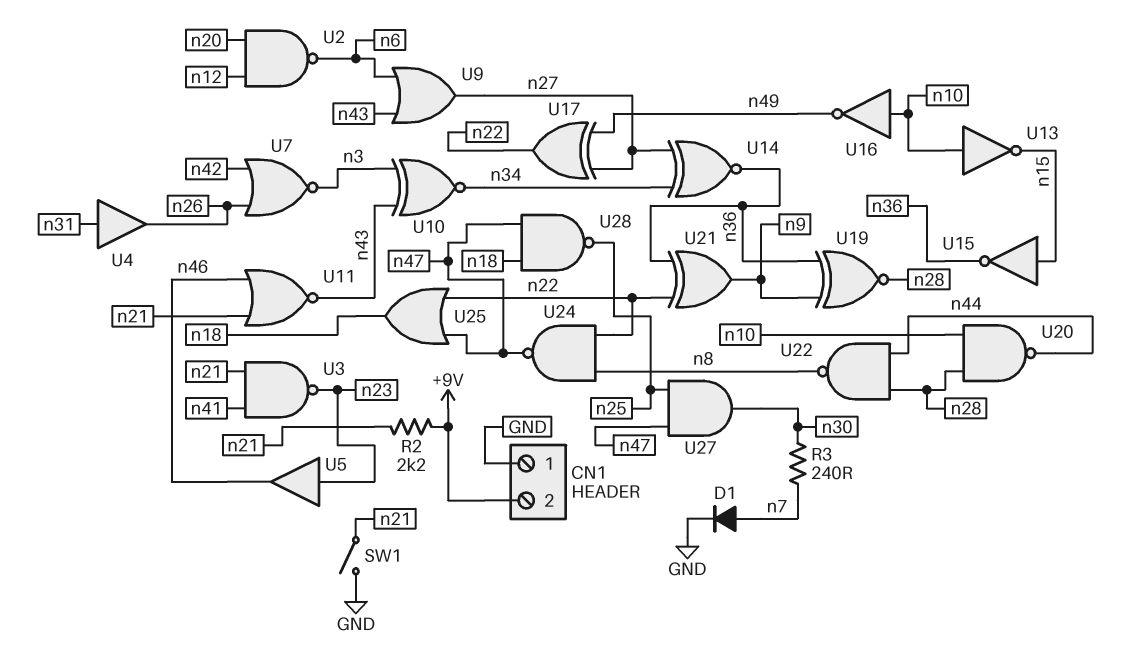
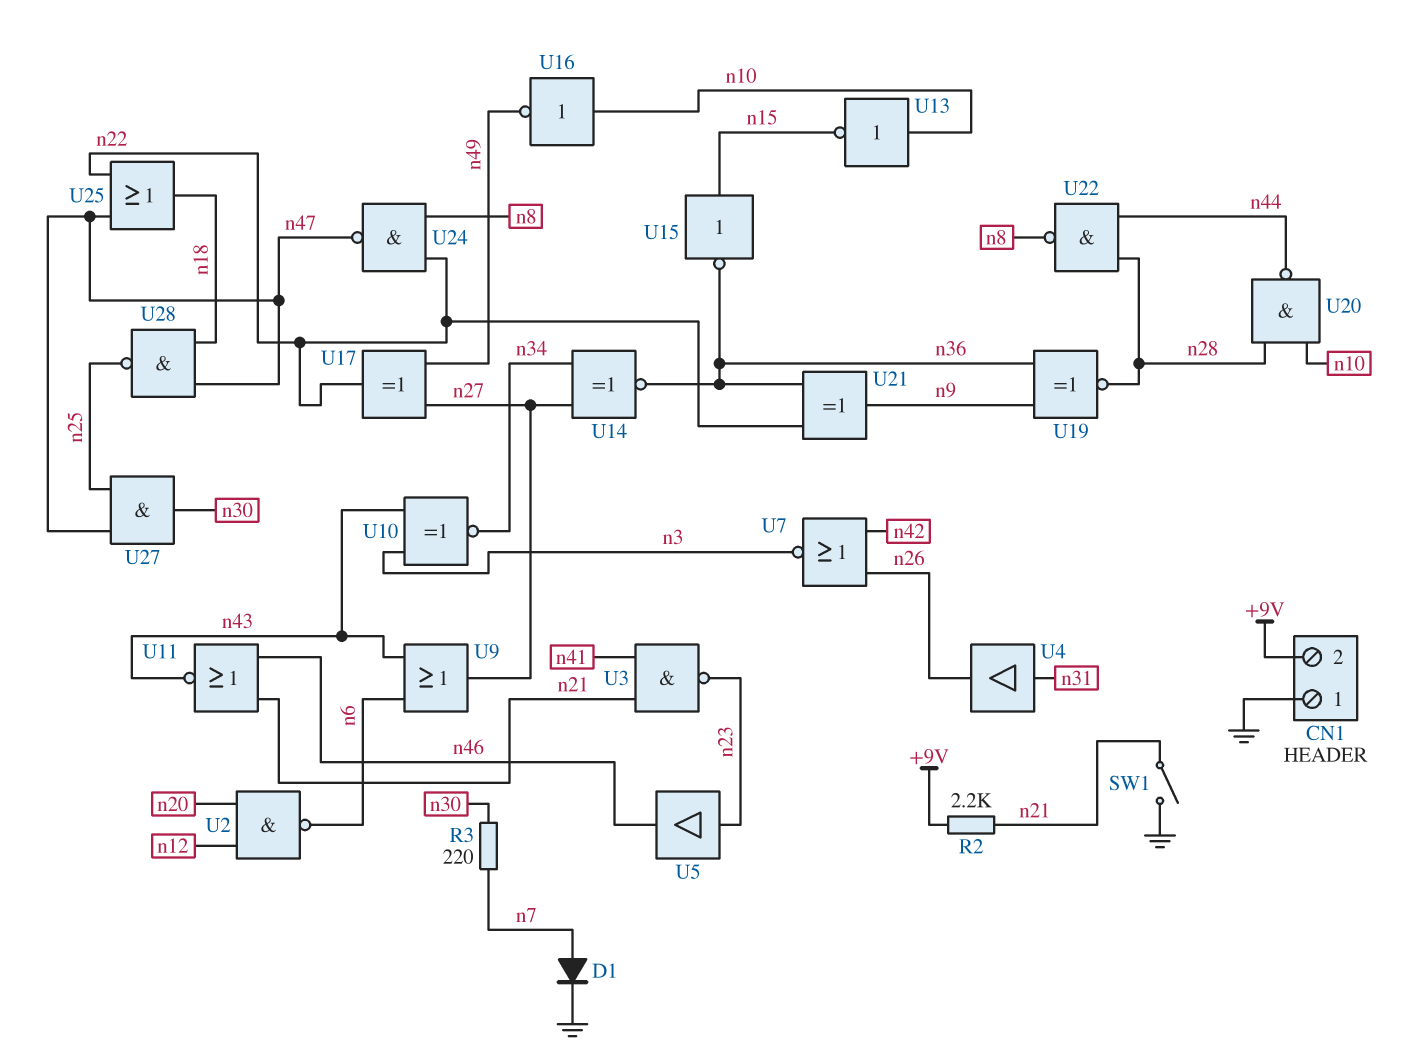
R3: 240 (n7, n30) -> 220 (n7, n30)

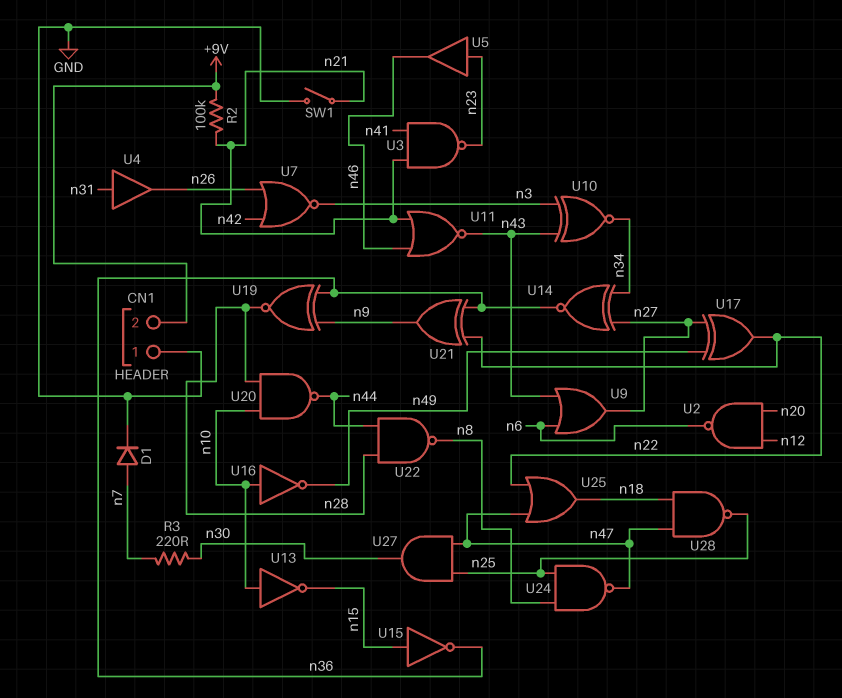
R2: 2.2k (+9V, n21) -> 100k (+9V, n21)
U24: NAND (in n8, in n22, out n47) -> NAND (in n8, in n25, out n47)

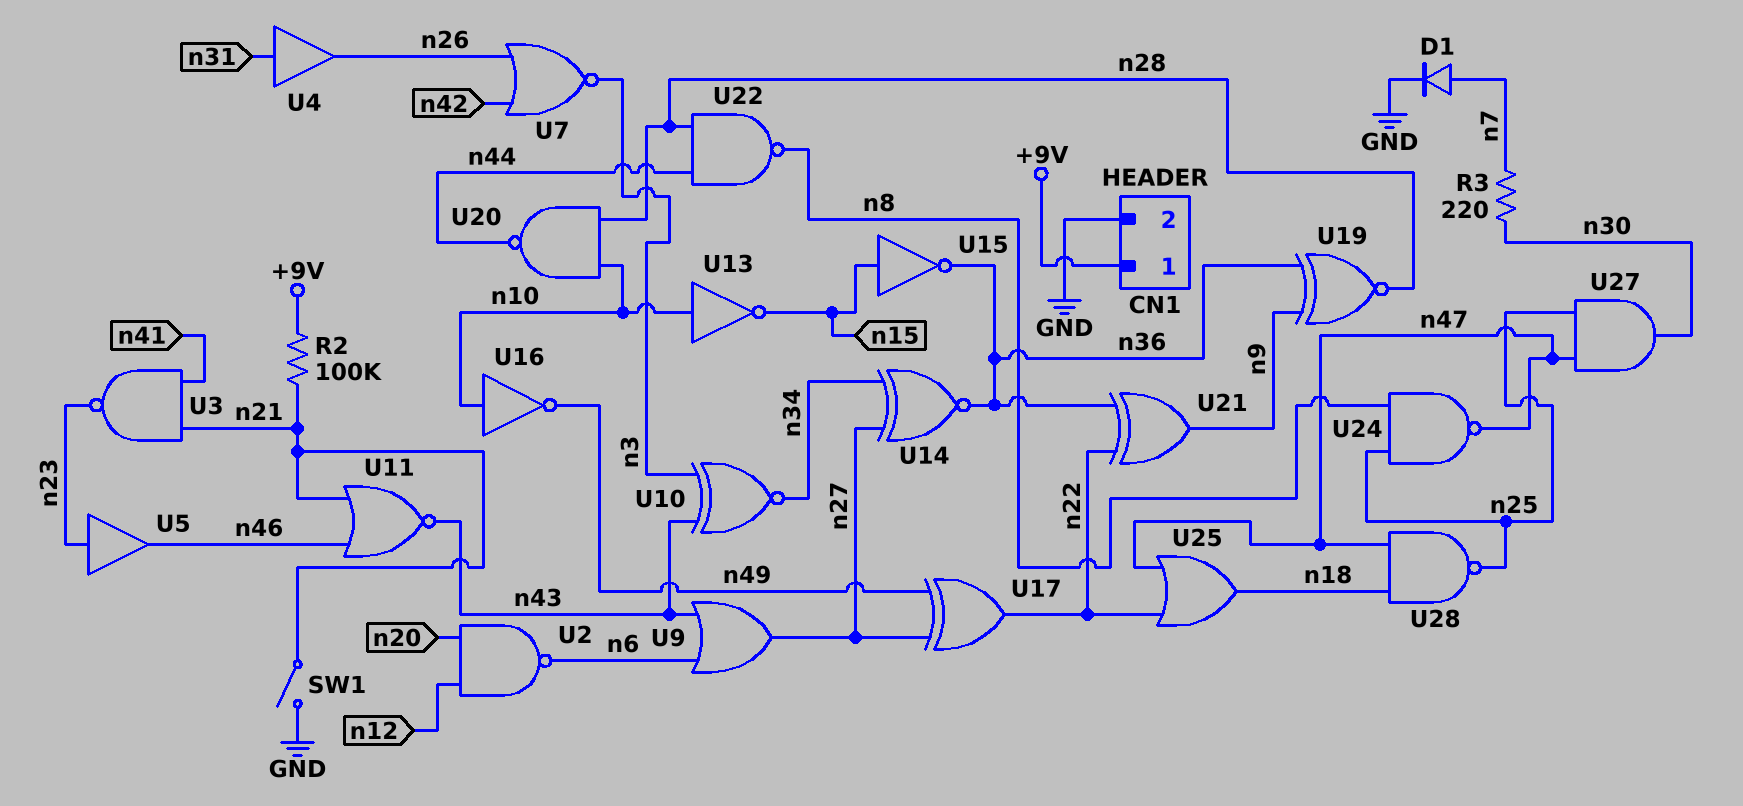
CN1 pin 1: GND -> +9V
CN1 pin 2: +9V -> GND

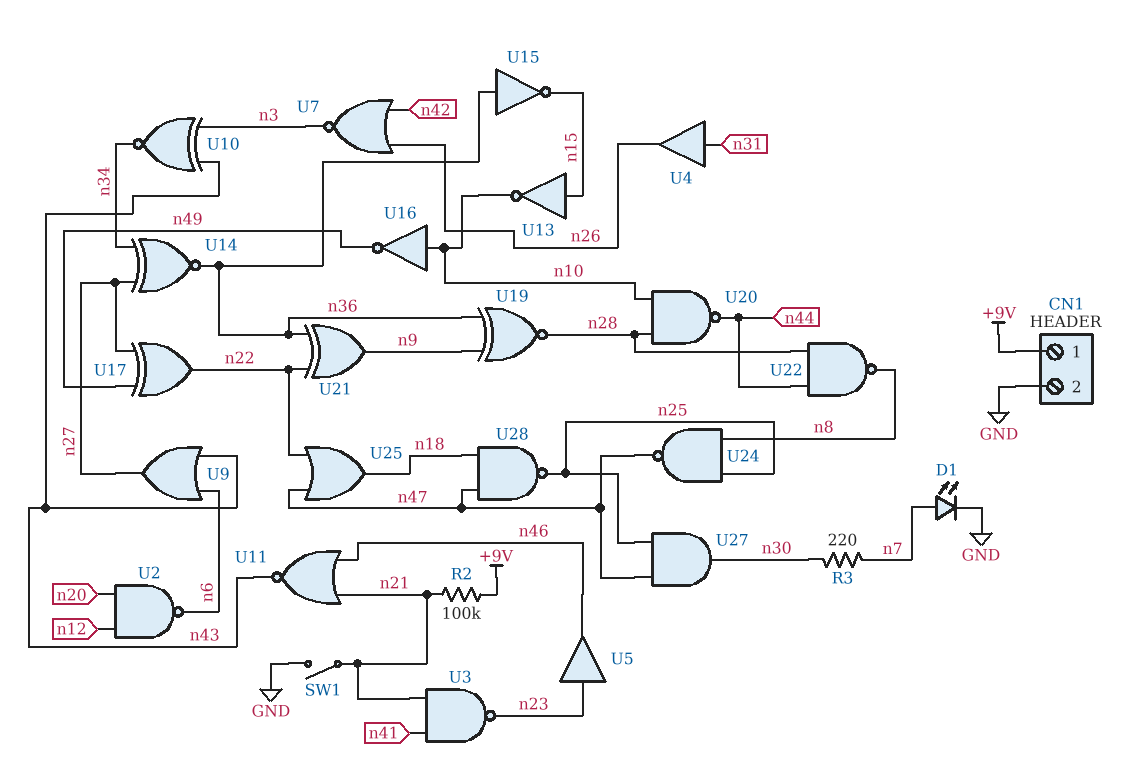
D1: diode (A n7, K GND) -> LED (A n7, K GND)
U13: NOT (in n10, out n15) -> NOT (in n15, out n10)
U15: NOT (in n15, out n36) -> NOT (in n36, out n15)

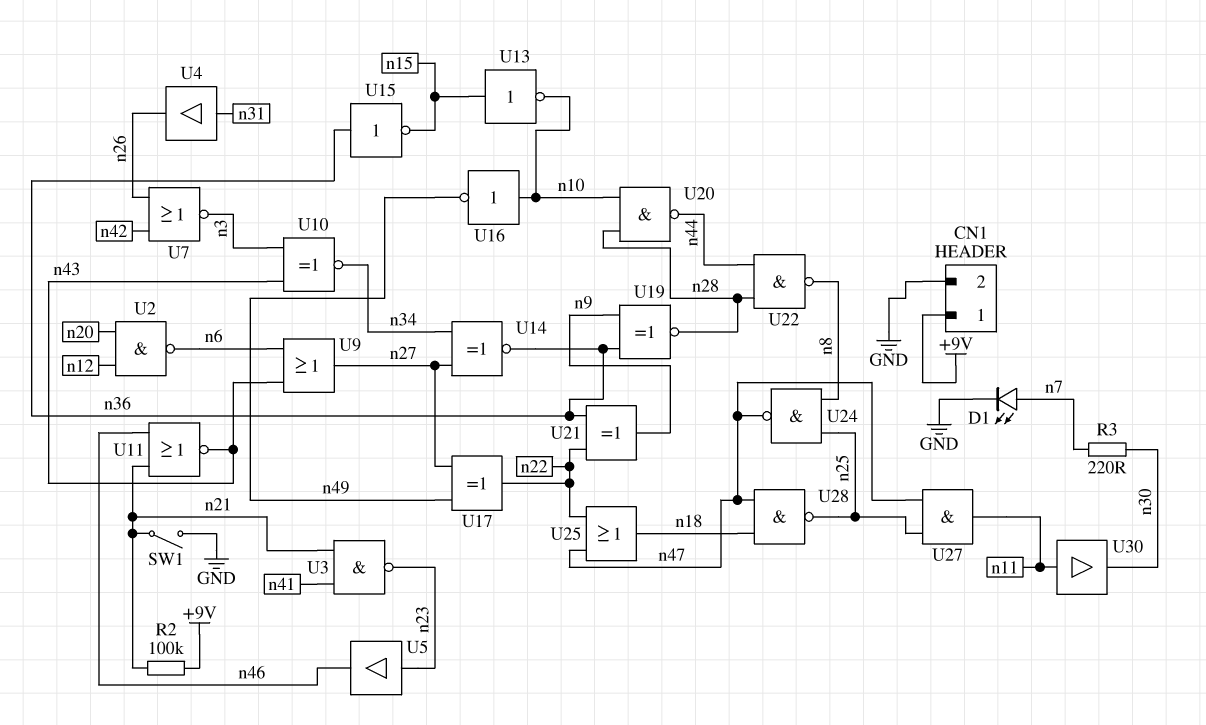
U27: AND (in n25, in n47, out n30) -> AND (in n25, in n47, out n11)
U30: none -> buffer (in n11, out n30)

